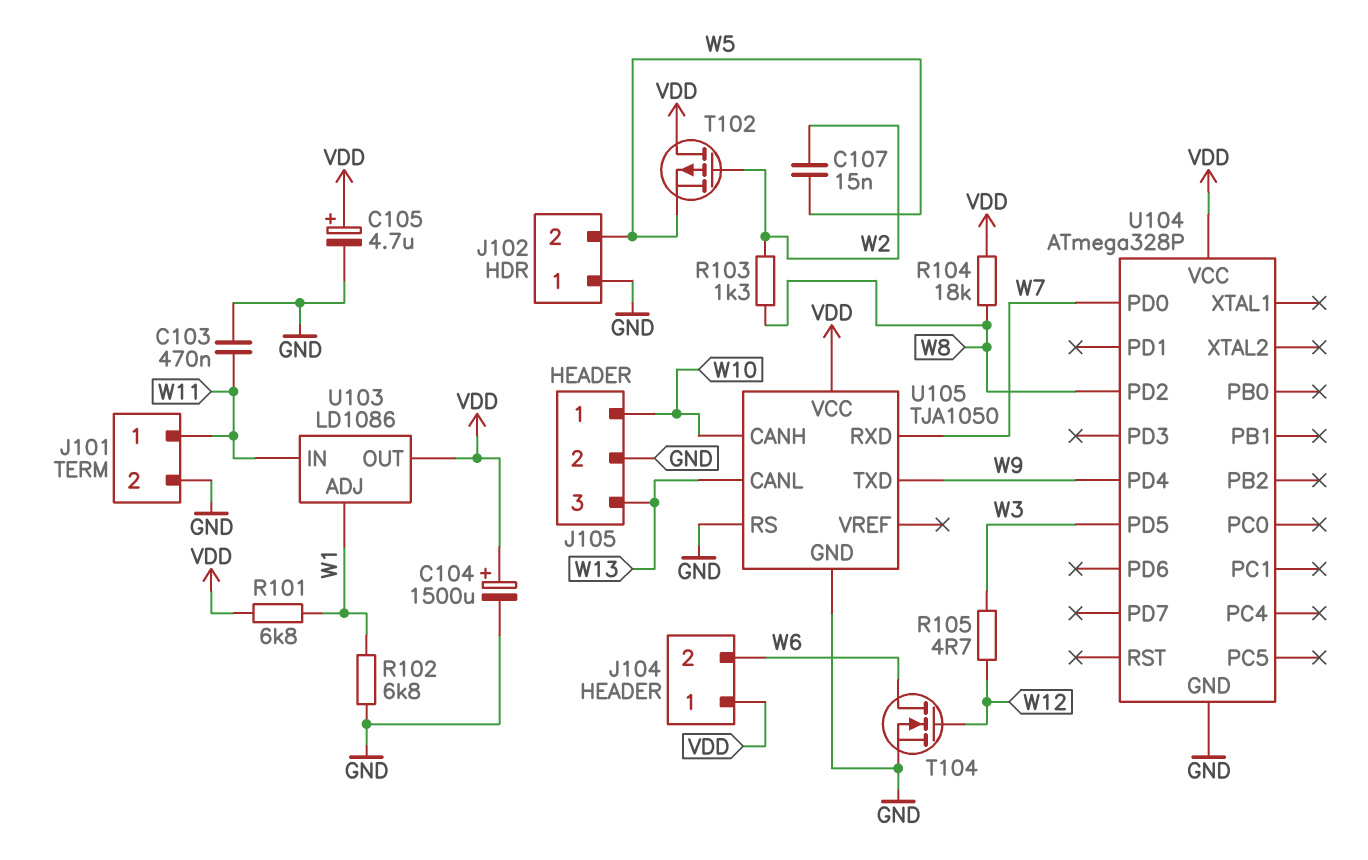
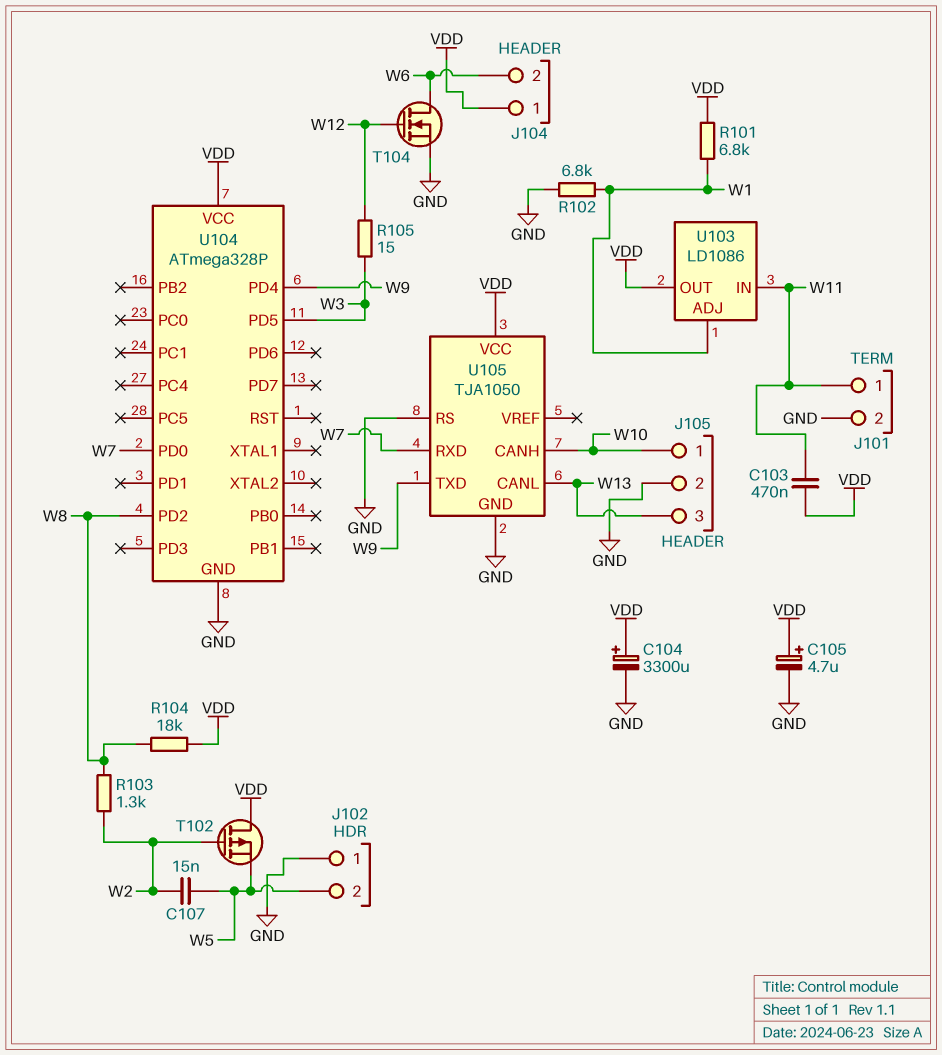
C103: 470nF (GND, W11) -> 470nF (VDD, W11)
C104: 1500uF (plus VDD, minus GND) -> 3300uF (plus VDD, minus GND)
R105: 4.7 (W3, W12) -> 15 (W3, W12)

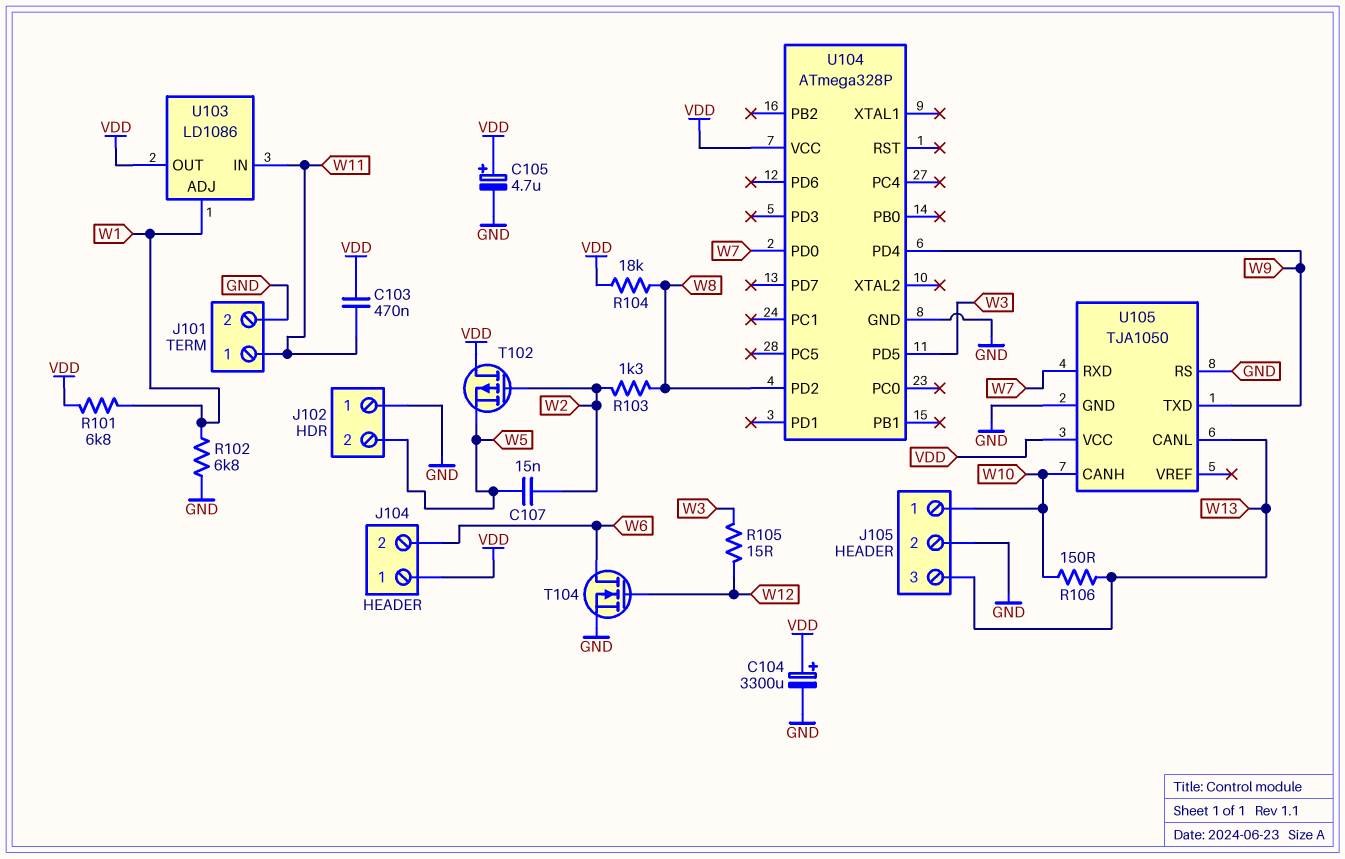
R106: none -> 150 (W10, W13)

